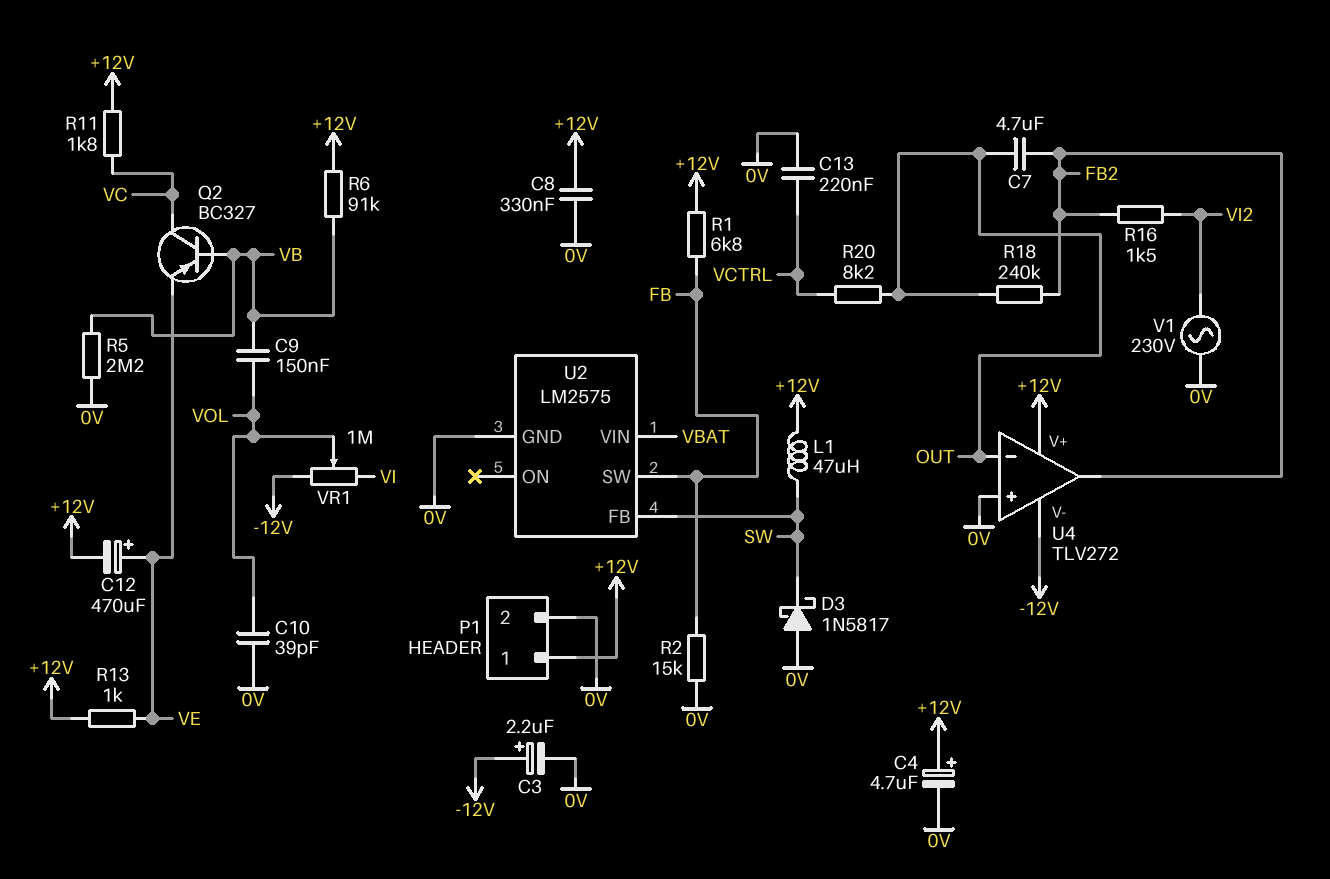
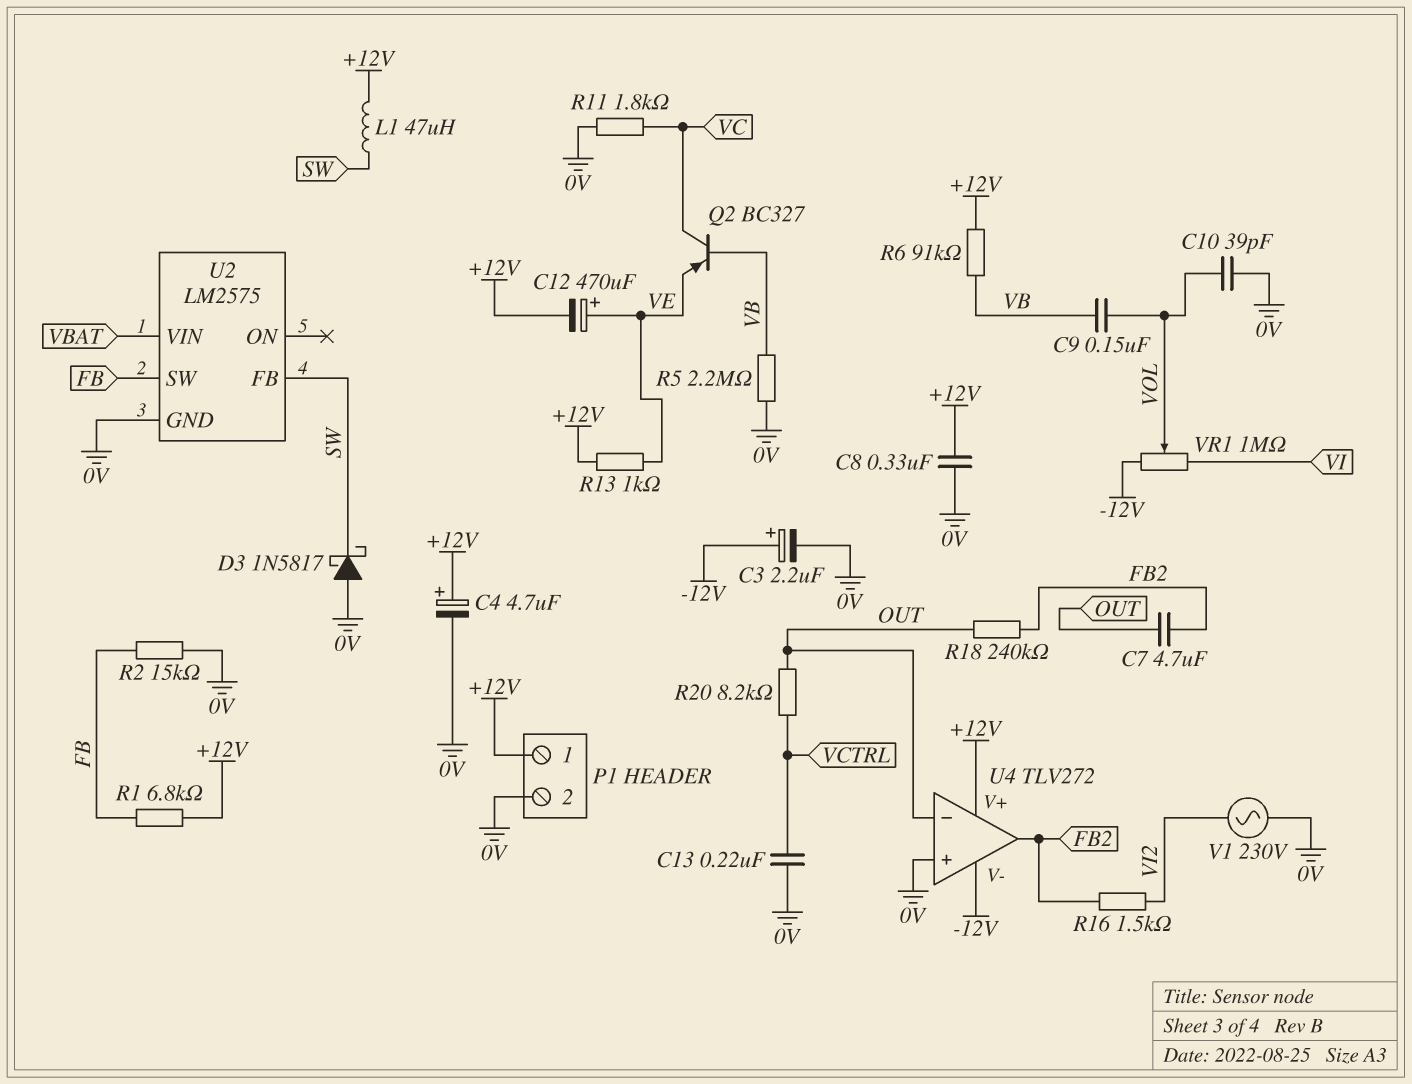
R11: 1.8k (+12V, VC) -> 1.8k (0V, VC)

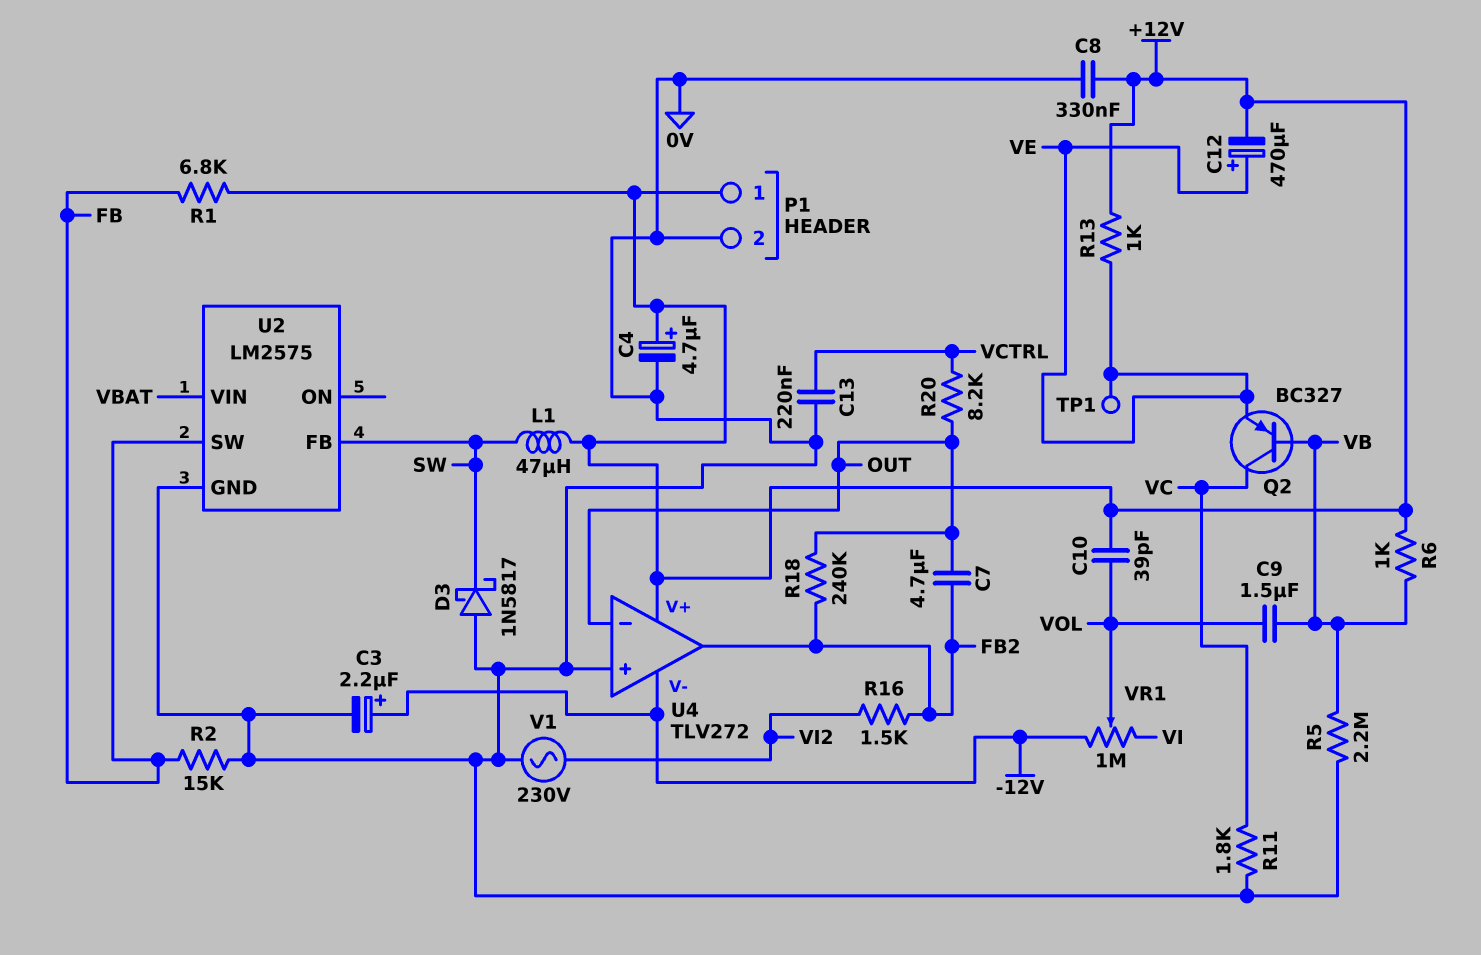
C9: 150nF (VB, VOL) -> 1.5uF (VB, VOL)
C10: 39pF (0V, VOL) -> 39pF (+12V, VOL)
R6: 91k (+12V, VB) -> 1k (+12V, VB)
TP1: none -> test point (VE)

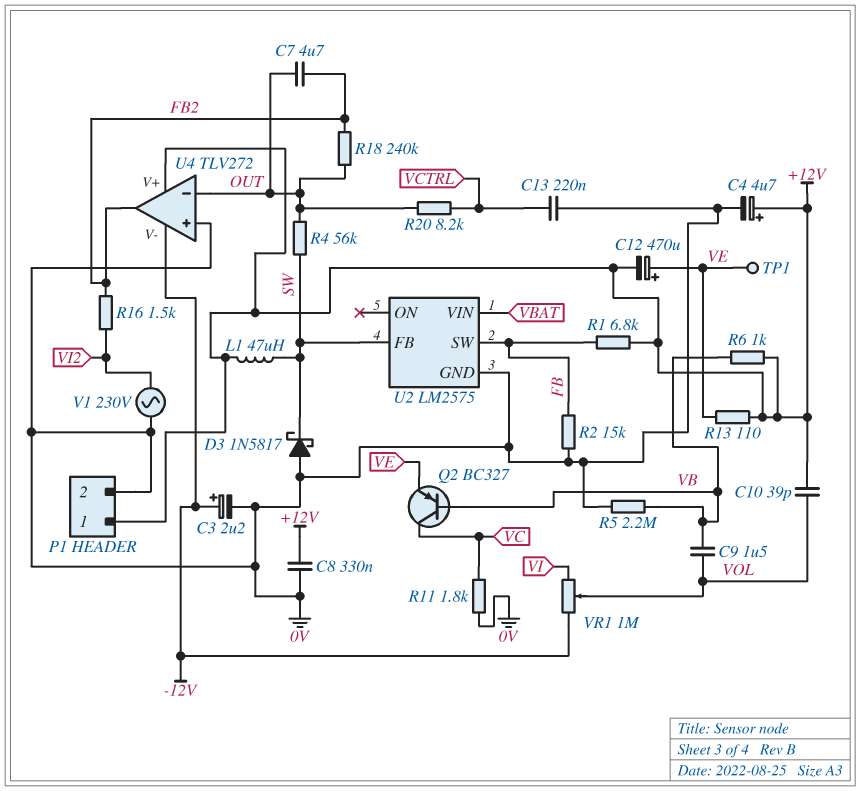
R4: none -> 56k (OUT, SW)
R13: 1k (+12V, VE) -> 110 (+12V, VE)

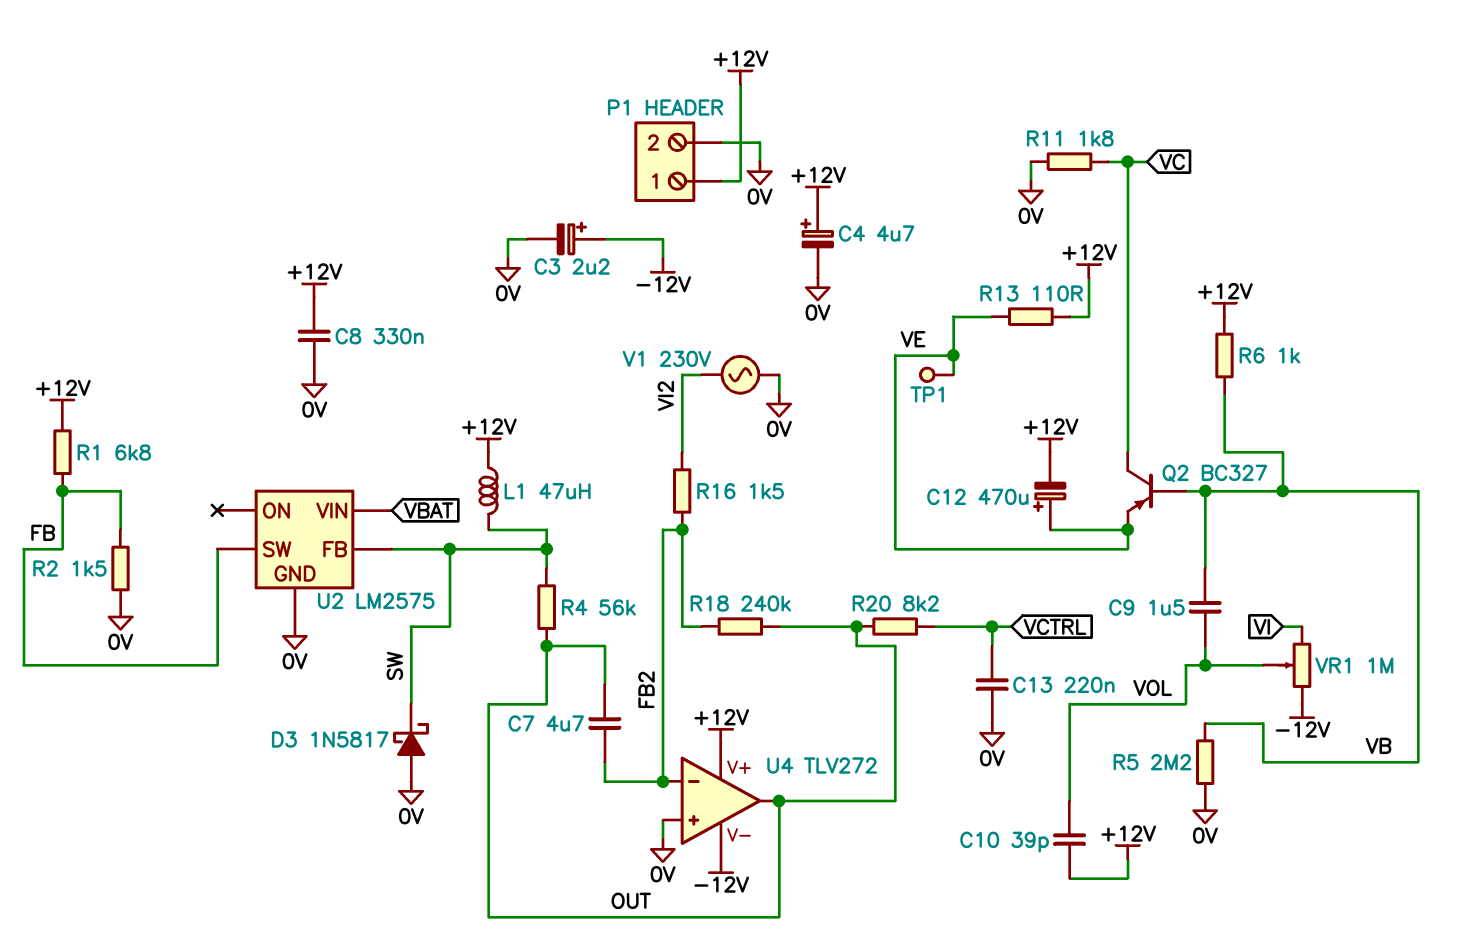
R2: 15k (0V, FB) -> 1.5k (0V, FB)
U4 pin in-: OUT -> FB2
U4 pin out: FB2 -> OUT

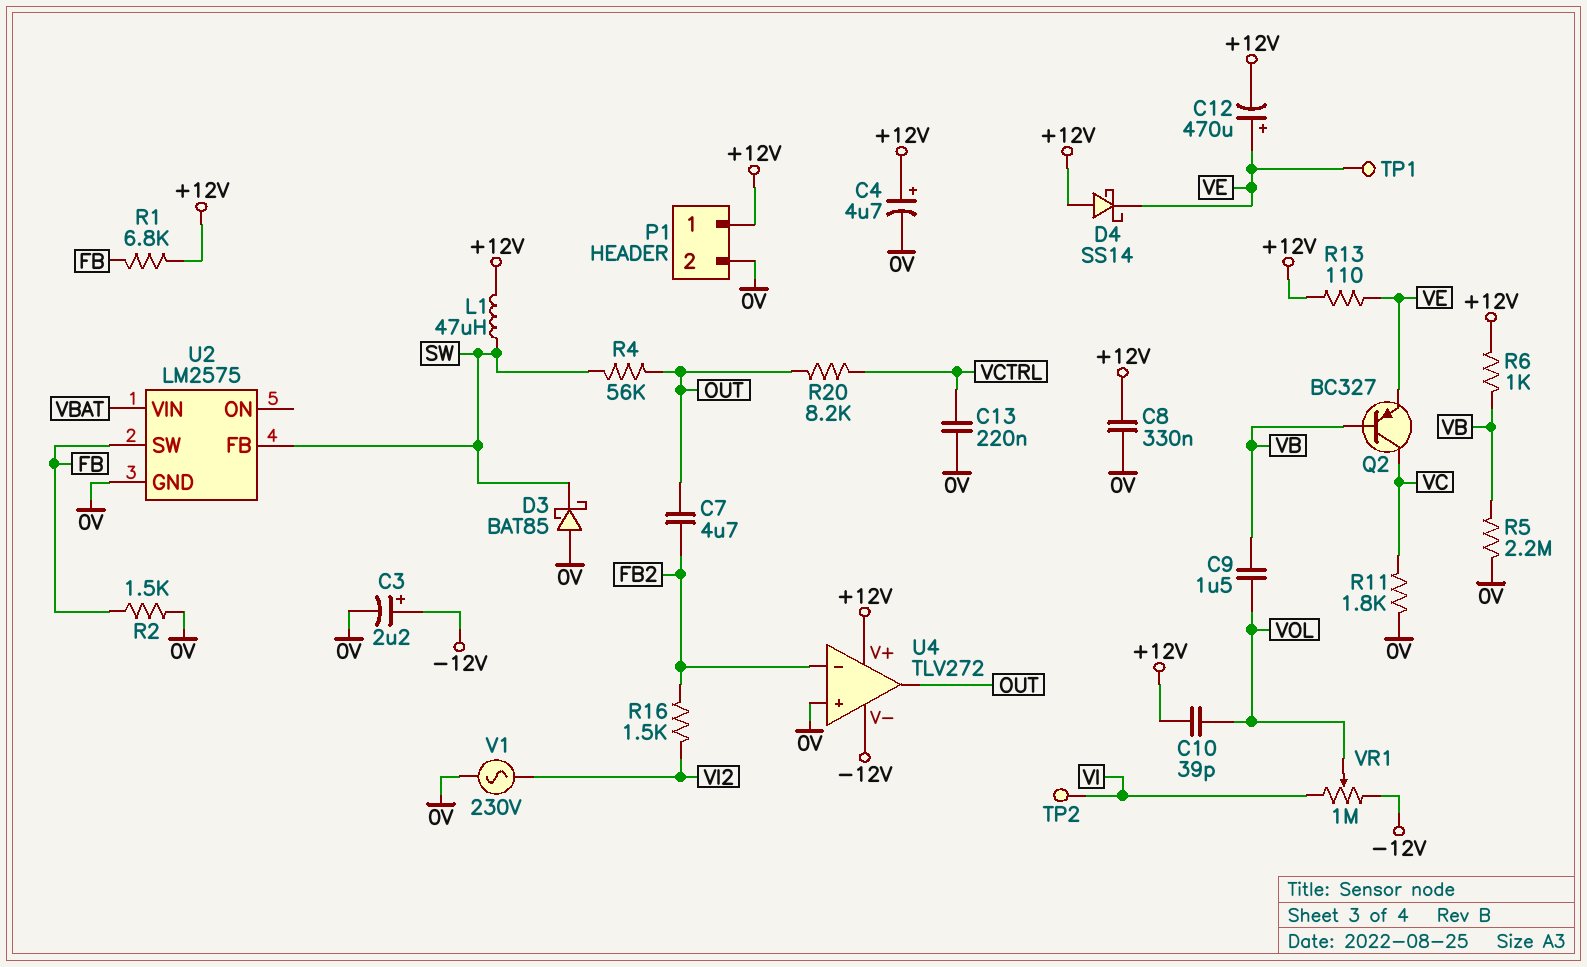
D3: schottky 1N5817 (A 0V, K SW) -> schottky BAT85 (A 0V, K SW)
D4: none -> schottky SS14 (A +12V, K VE)
R18: 240k (FB2, OUT) -> none
TP2: none -> test point (VI)

